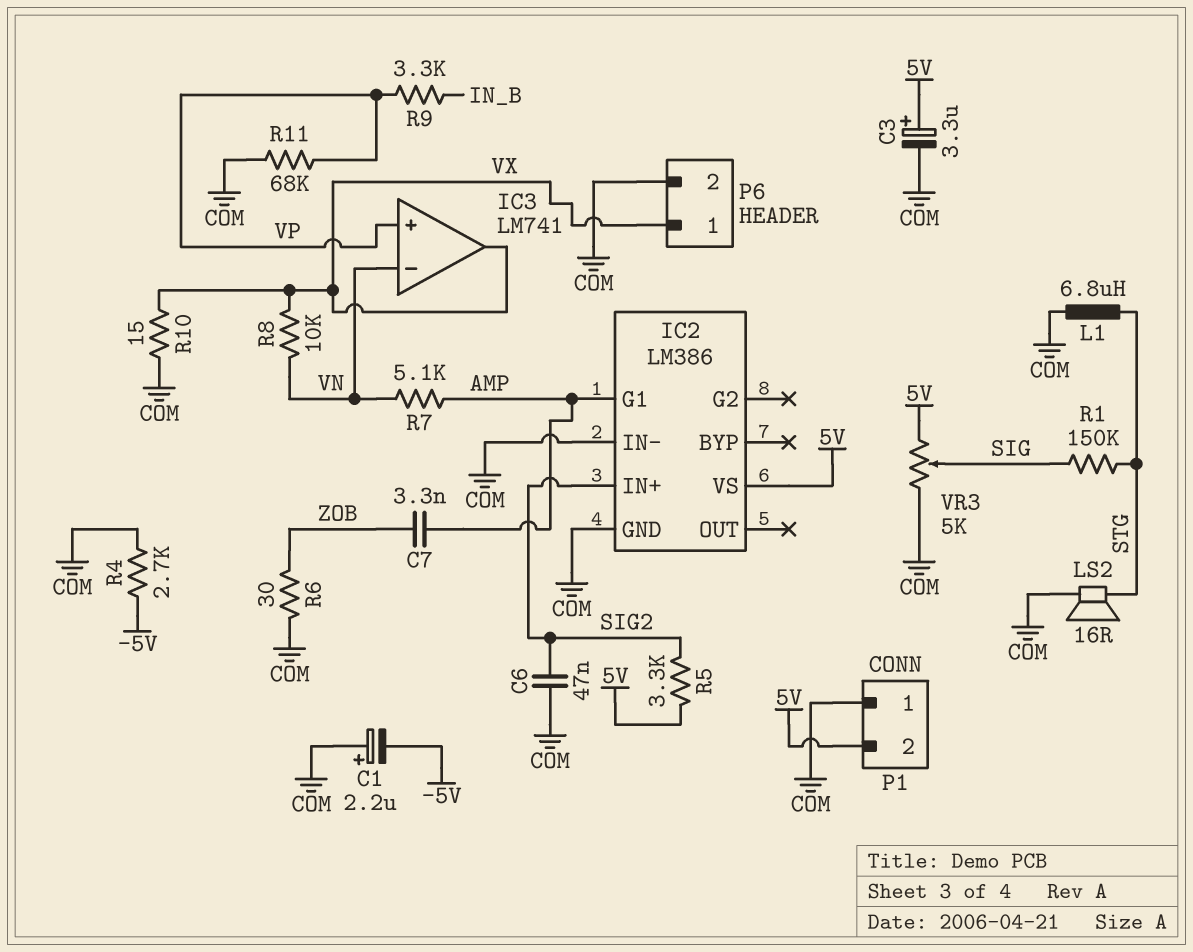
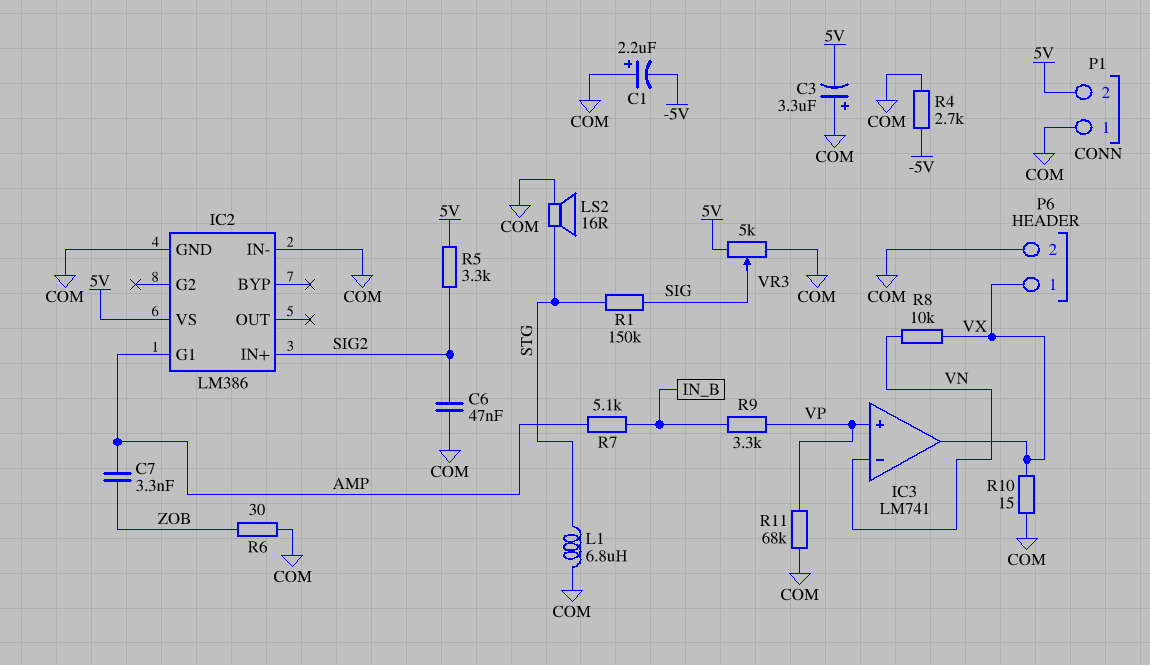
C3: 3.3uF (plus 5V, minus COM) -> 3.3uF (plus COM, minus 5V)
R7: 5.1k (AMP, VN) -> 5.1k (AMP, IN_B)

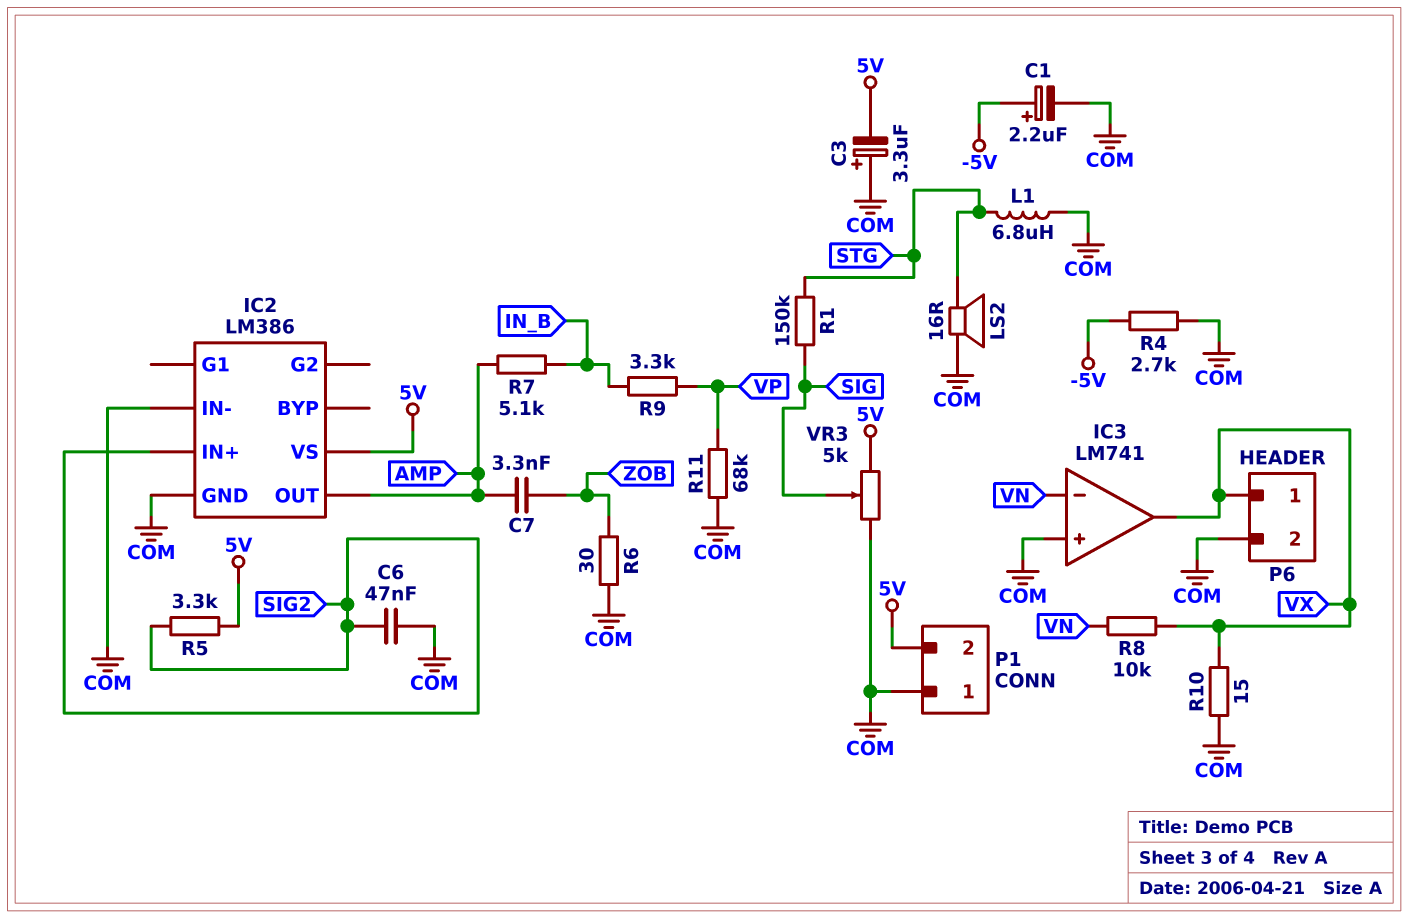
C1: 2.2uF (plus COM, minus -5V) -> 2.2uF (plus -5V, minus COM)
IC2 pin G1: AMP -> none
IC2 pin OUT: none -> AMP
IC3 pin in+: VP -> COM

